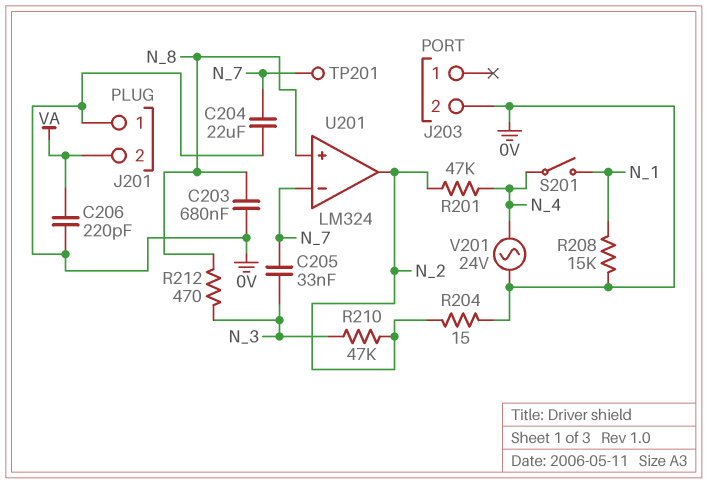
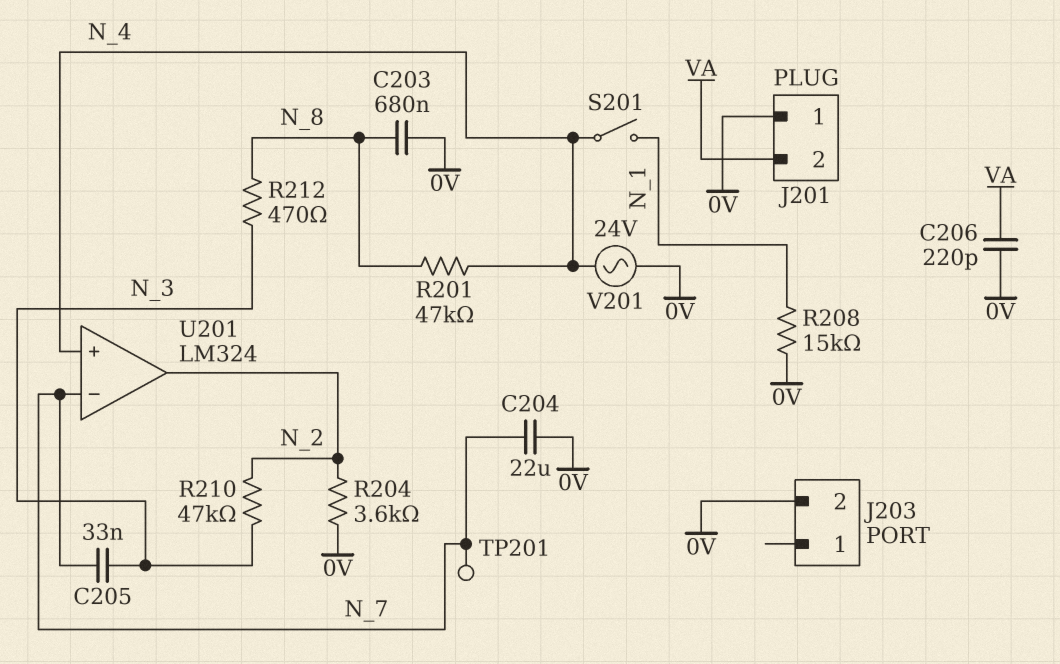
R201: 47k (N_2, N_4) -> 47k (N_4, N_8)
R204: 15 (0V, N_2) -> 3.6k (0V, N_2)
U201 pin in+: N_8 -> N_4

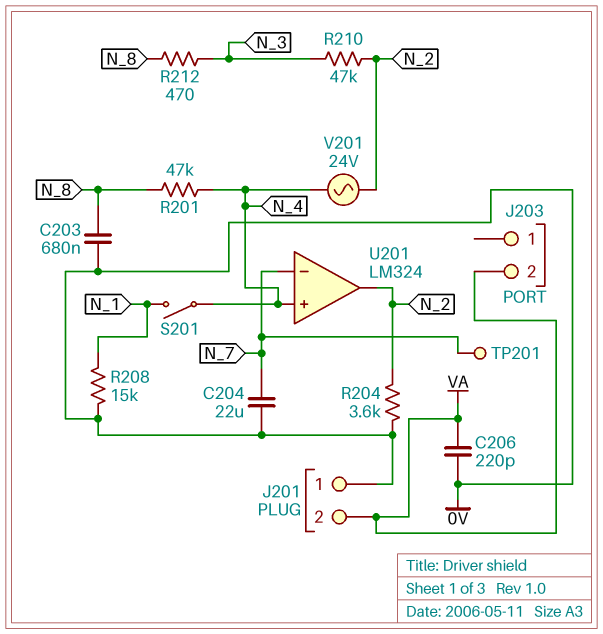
C205: 33nF (N_3, N_7) -> none
J203 pin 2: 0V -> VA
V201: AC 24V (0V, N_4) -> AC 24V (N_2, N_4)

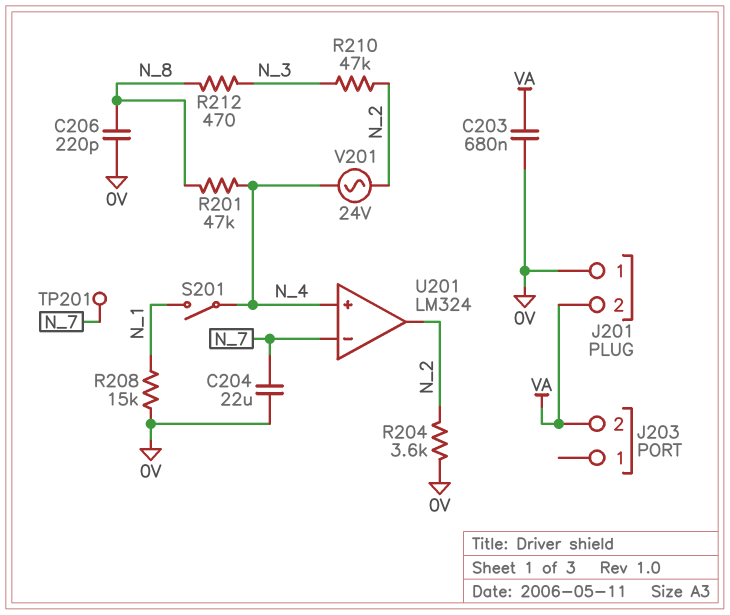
C203: 680nF (0V, N_8) -> 680nF (0V, VA)
C206: 220pF (0V, VA) -> 220pF (0V, N_8)

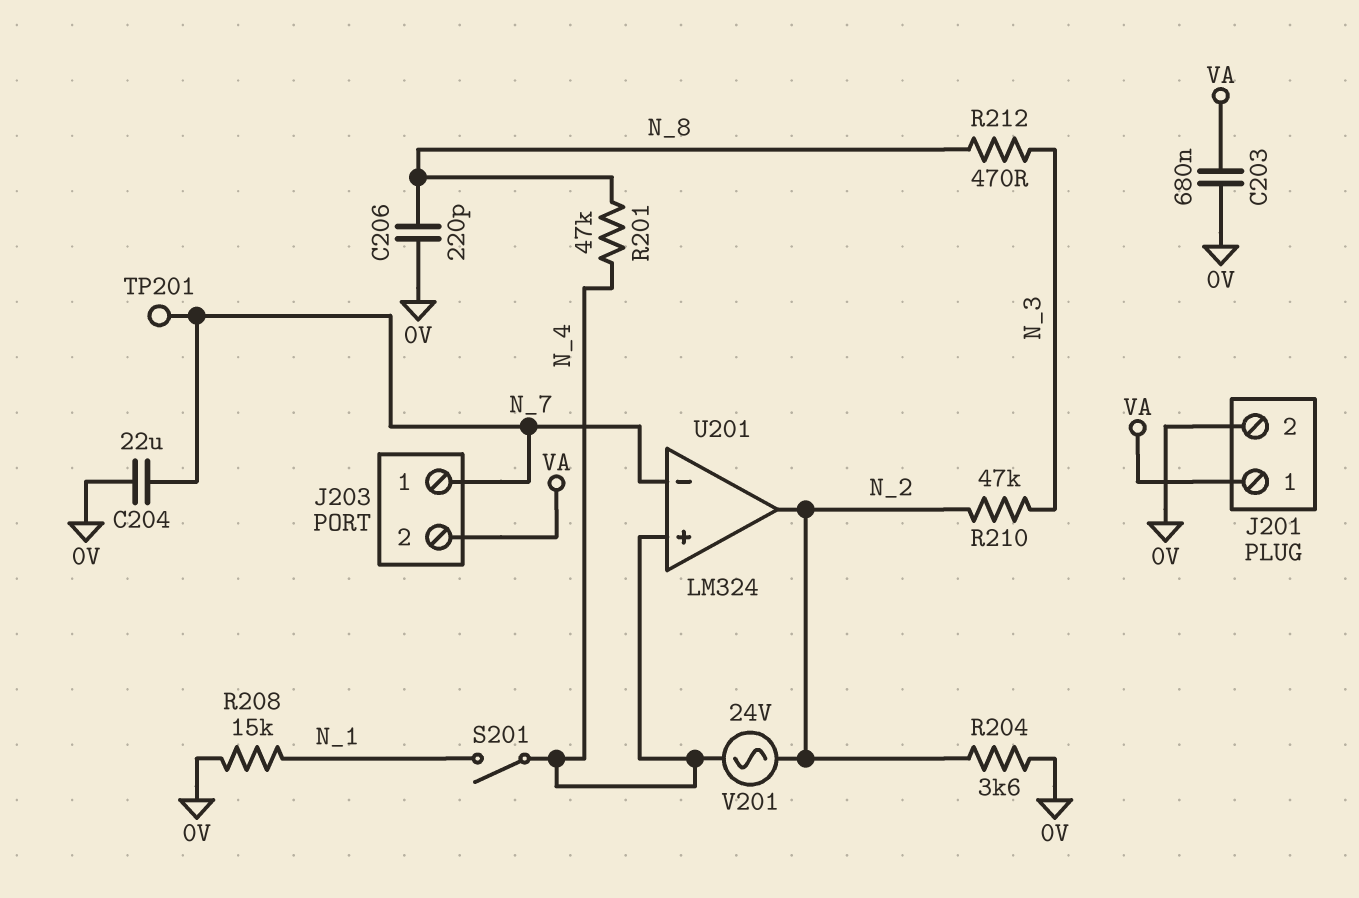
J201 pin 1: 0V -> VA
J201 pin 2: VA -> 0V
J203 pin 1: none -> N_7

